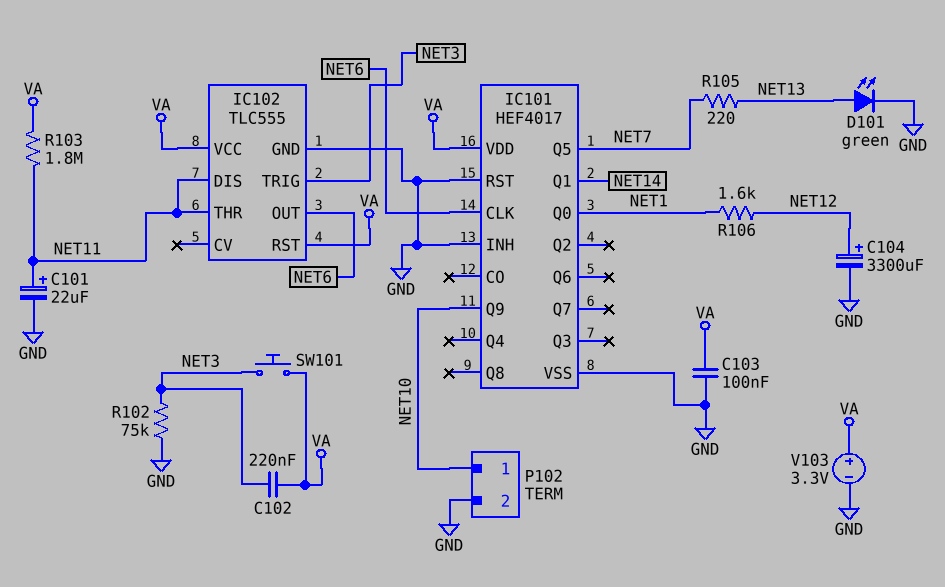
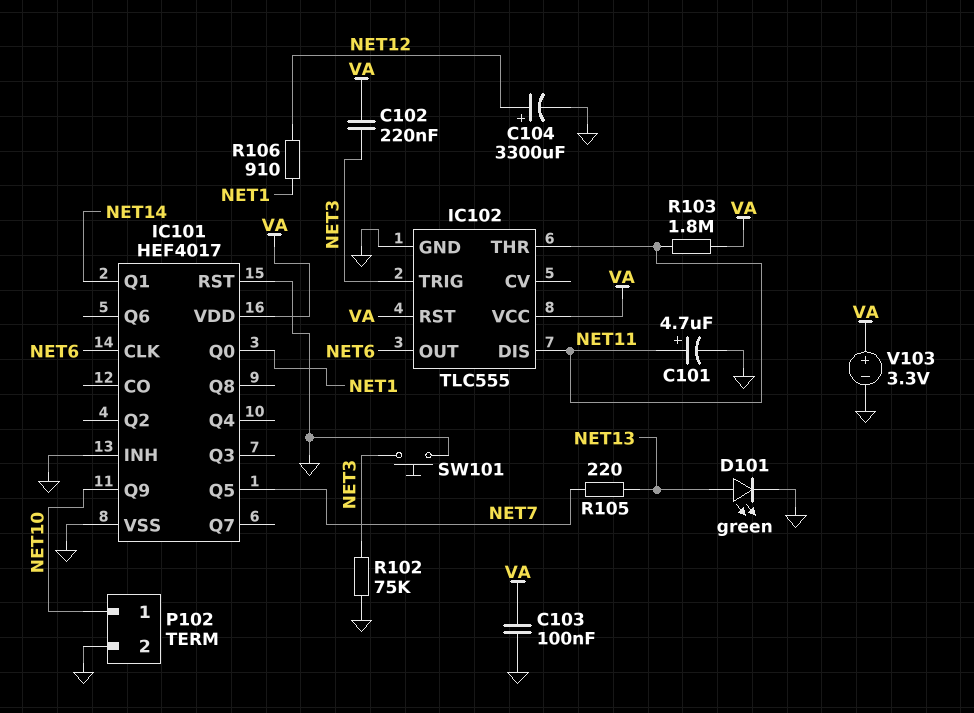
C101: 22uF (plus NET11, minus GND) -> 4.7uF (plus NET11, minus GND)
R106: 1.6k (NET1, NET12) -> 910 (NET1, NET12)
SW101: button (NET3, VA) -> button (GND, NET3)

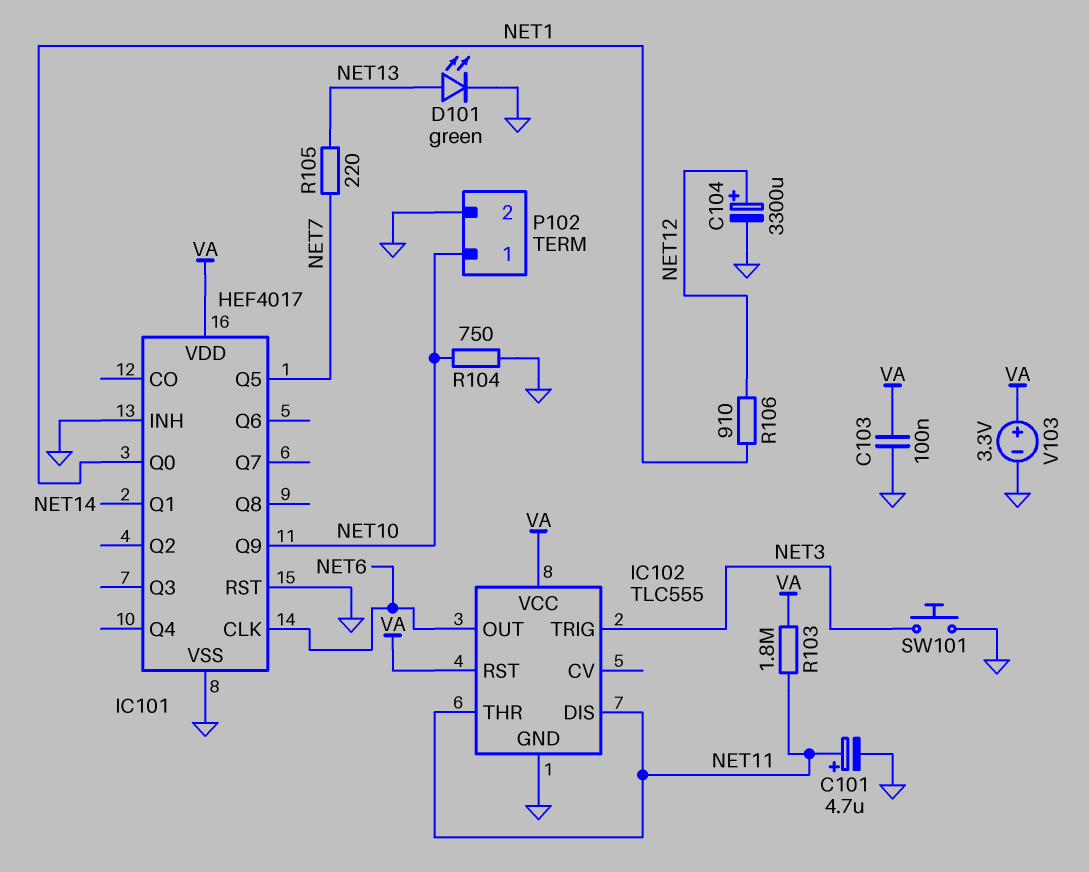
C102: 220nF (NET3, VA) -> none
R102: 75k (GND, NET3) -> none
R104: none -> 750 (GND, NET10)

